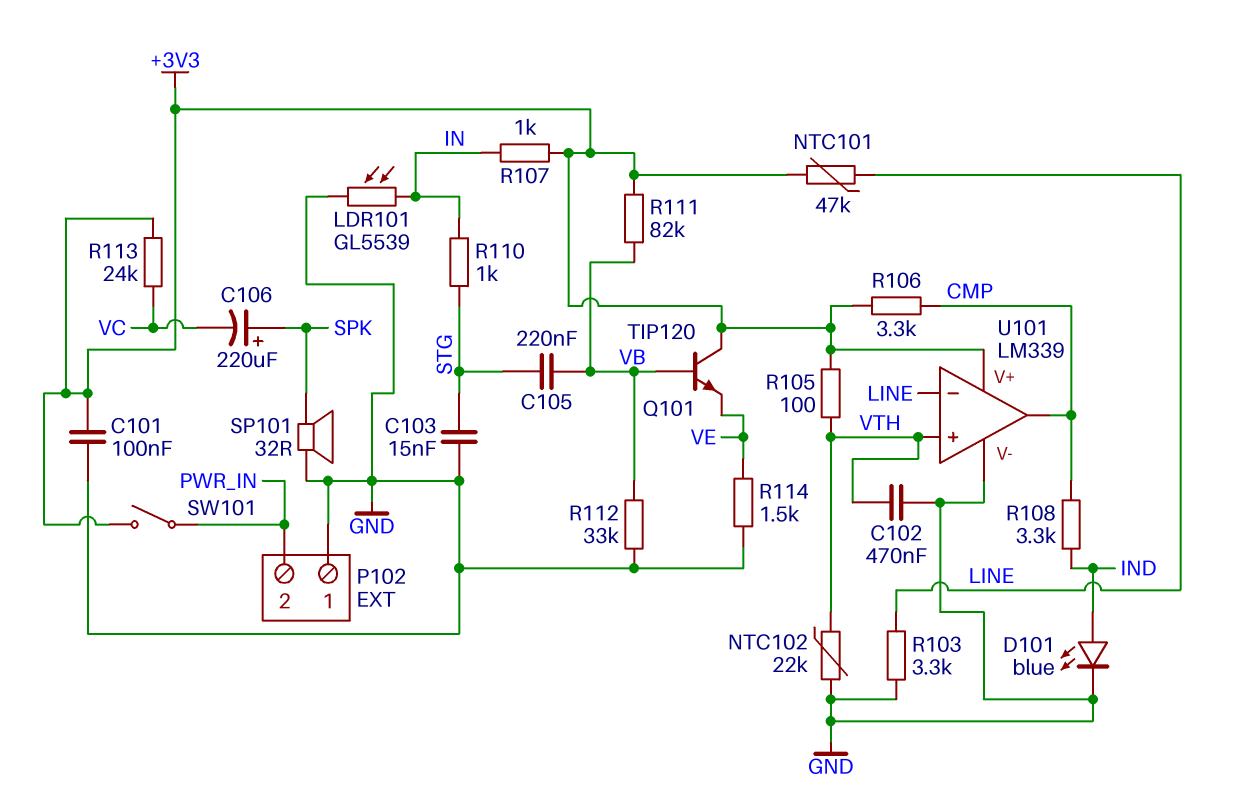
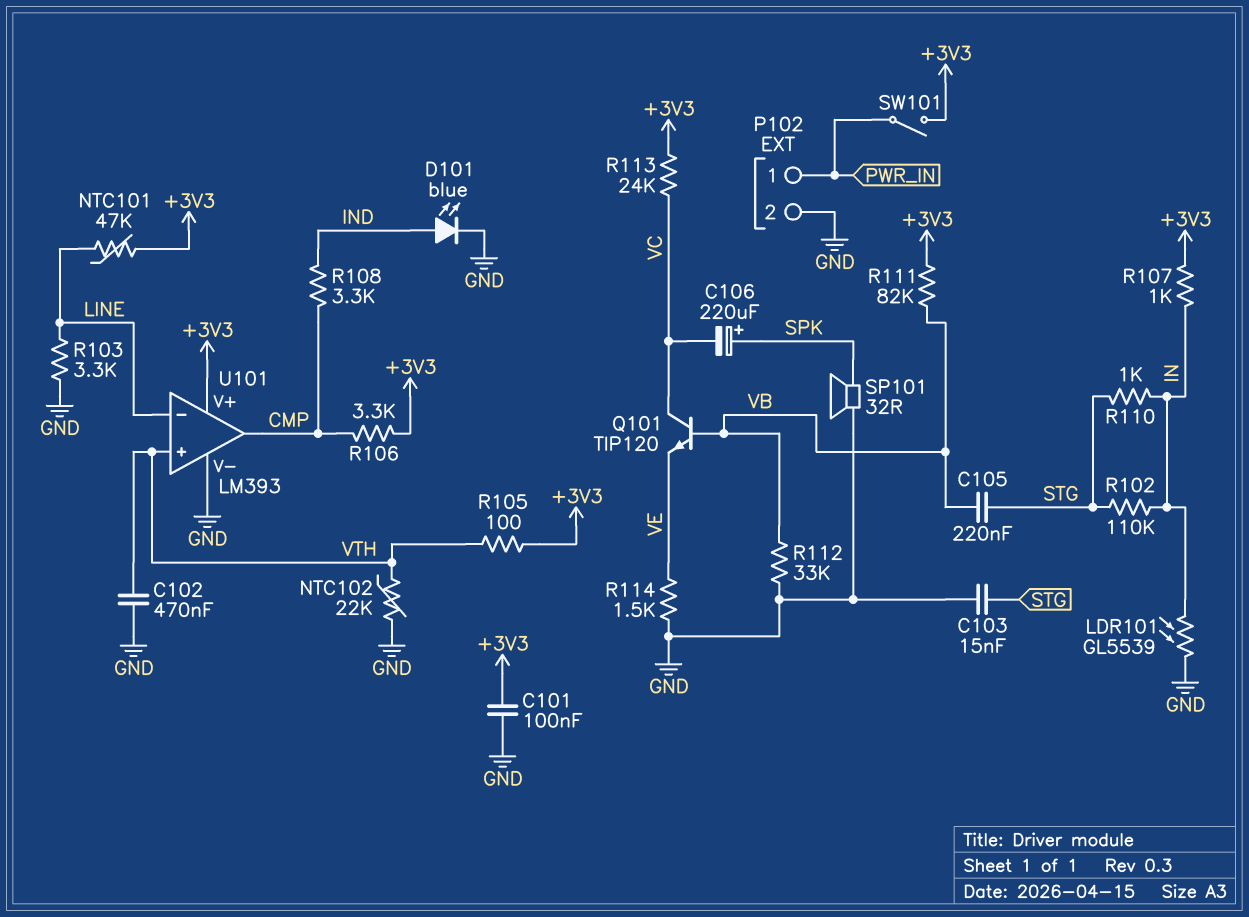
P102 pin 1: GND -> PWR_IN
P102 pin 2: PWR_IN -> GND
Q101: NPN TIP120 (B VB, C +3V3, E VE) -> NPN TIP120 (B VB, C VC, E VE)
R102: none -> 110k (IN, STG)
U101: LM339 -> LM393

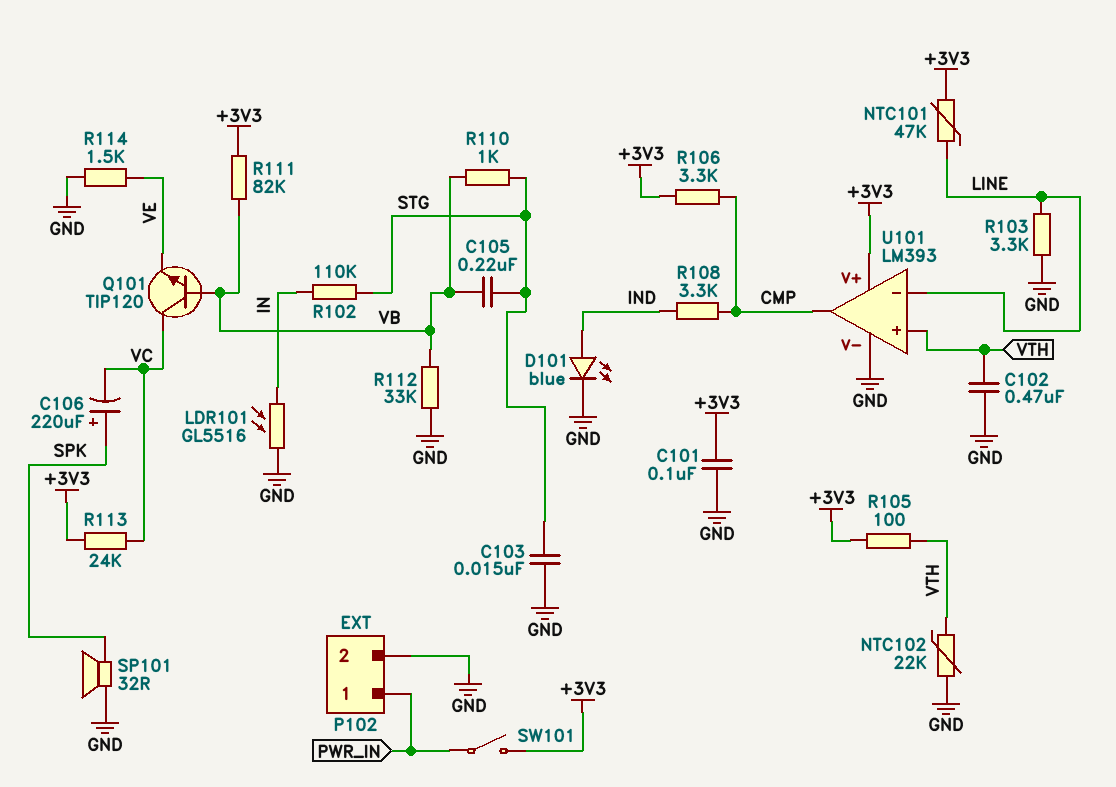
LDR101: GL5539 (GND, IN) -> GL5516 (GND, IN)
R107: 1k (+3V3, IN) -> none
R110: 1k (IN, STG) -> 1k (STG, VB)

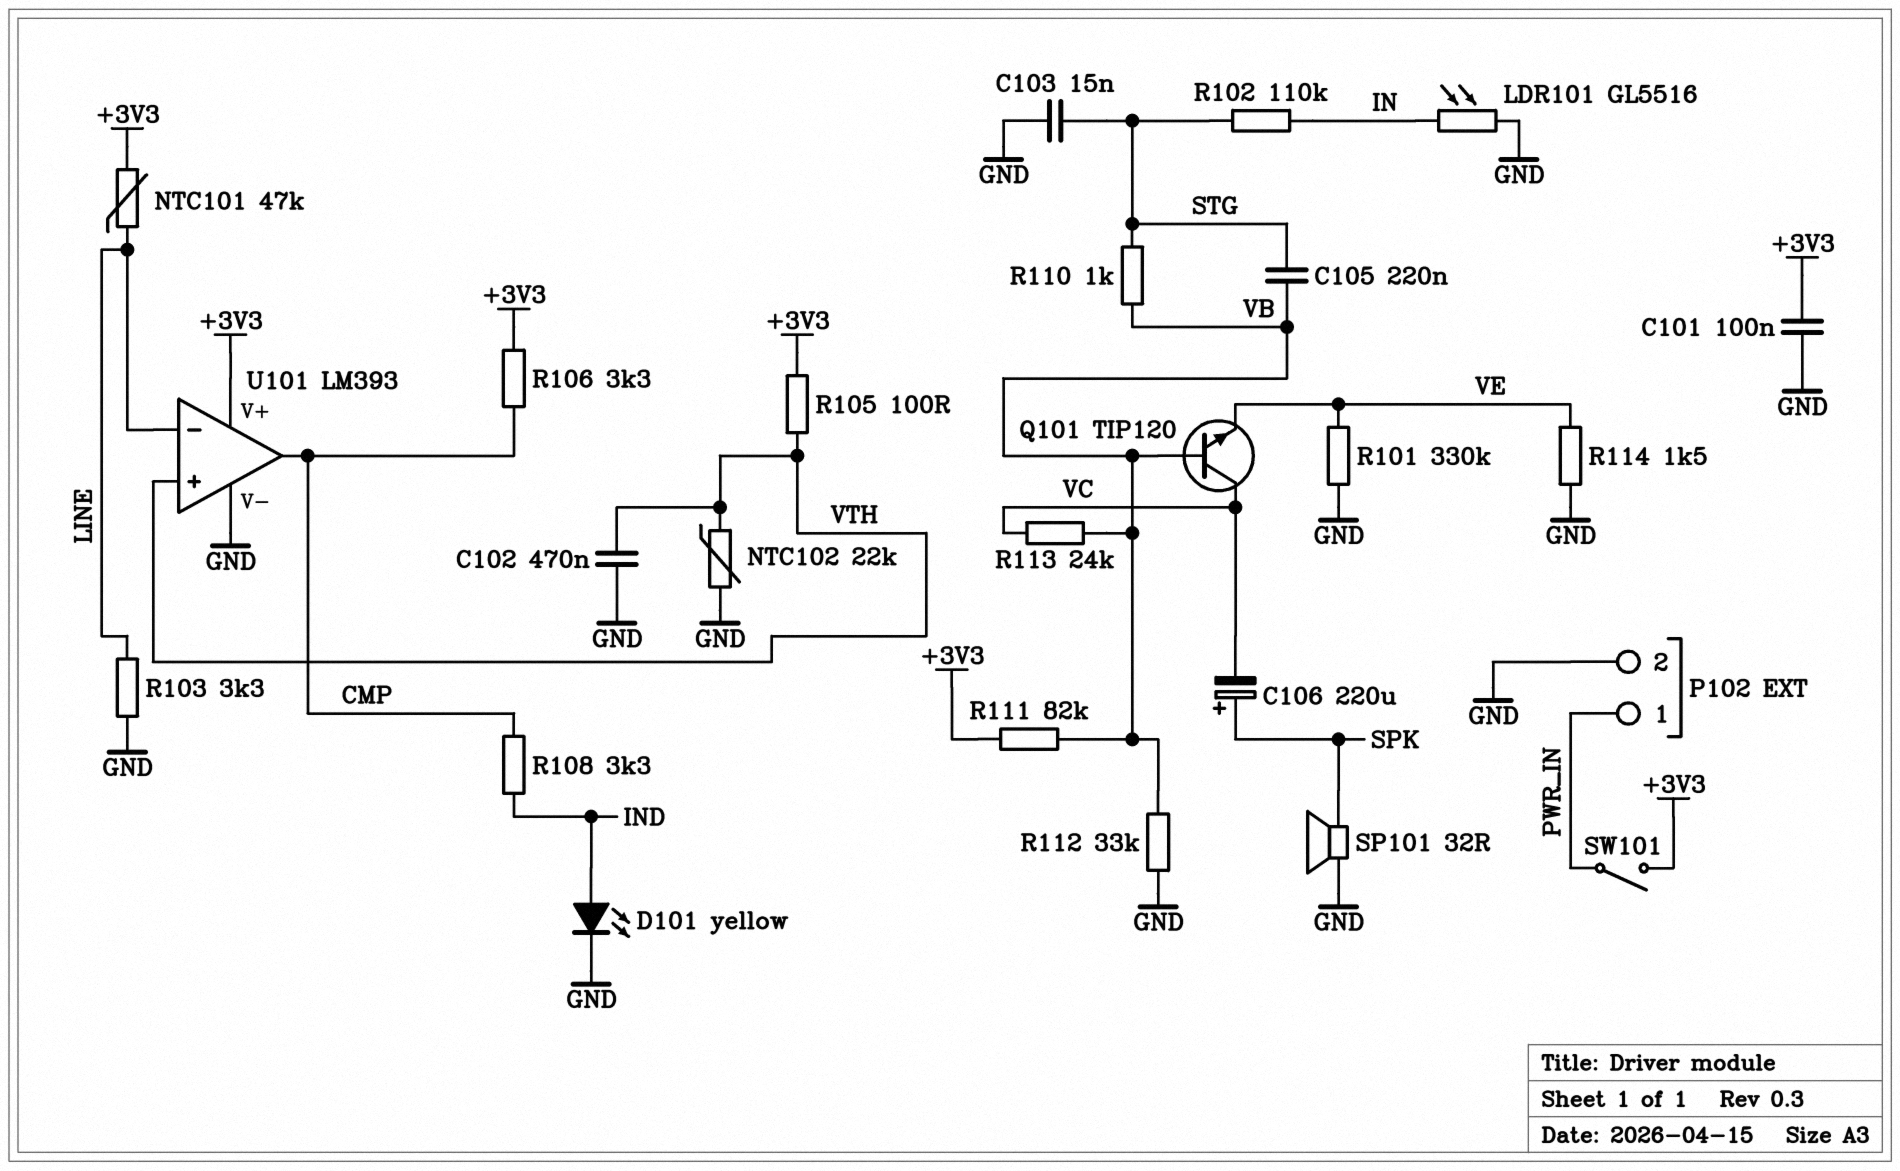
D101: LED blue (A IND, K GND) -> LED yellow (A IND, K GND)
R101: none -> 330k (GND, VE)
R113: 24k (+3V3, VC) -> 24k (VB, VC)

